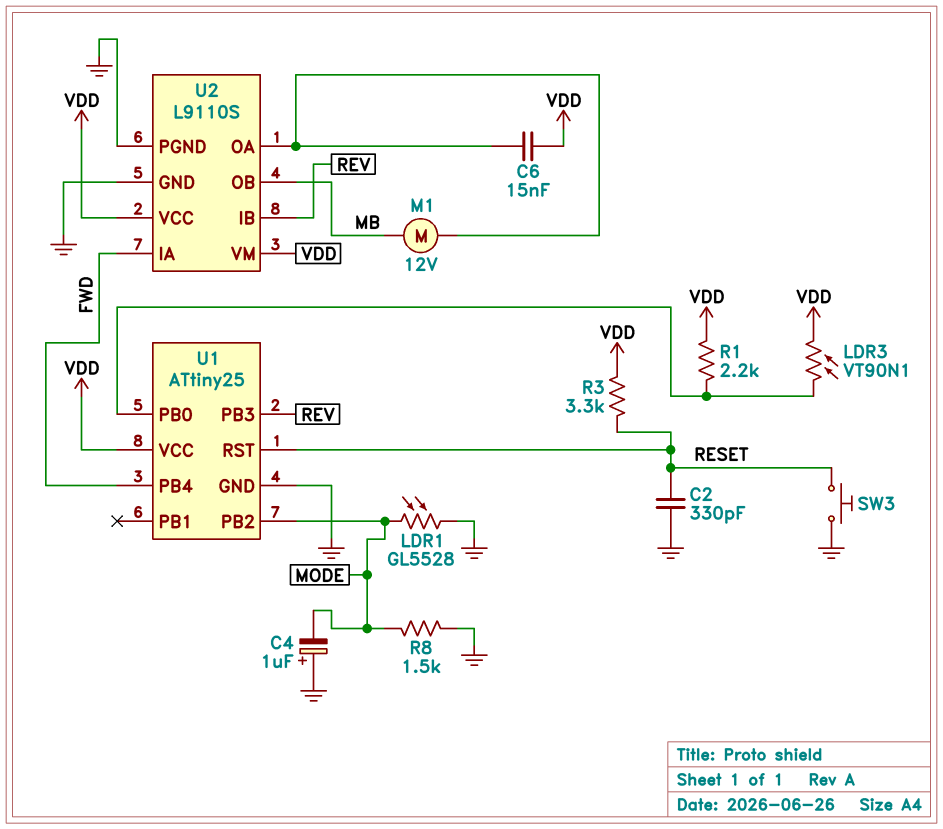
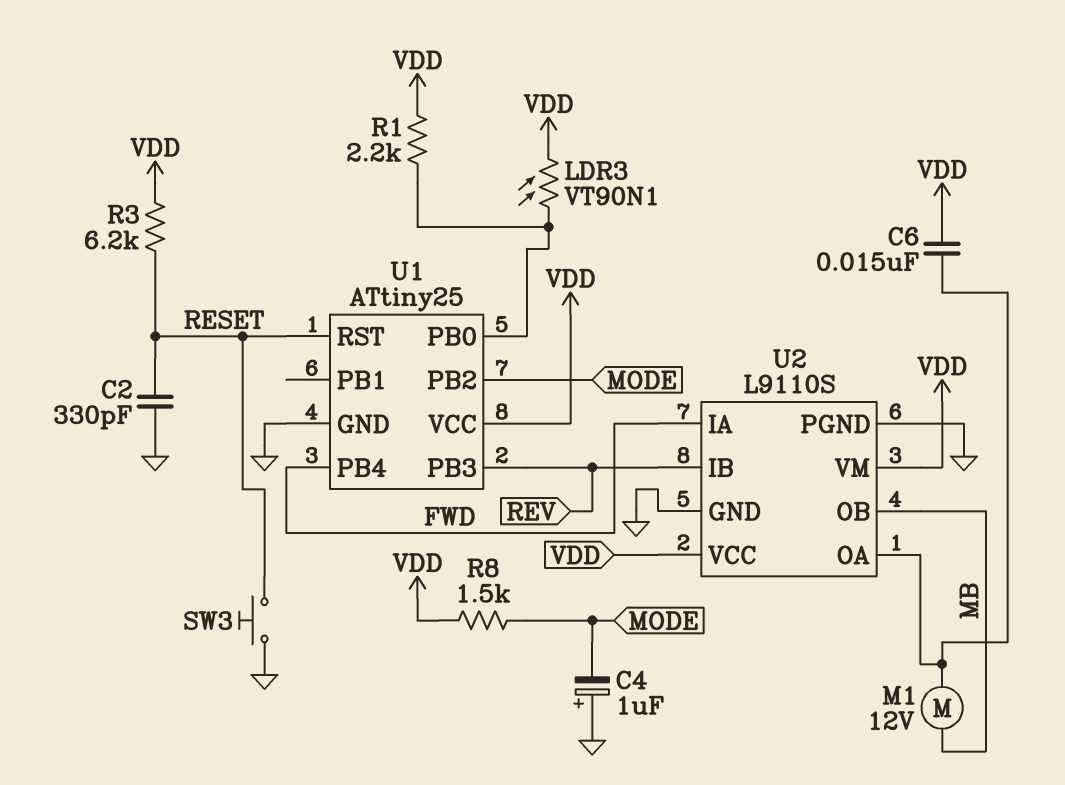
LDR1: GL5528 (GND, MODE) -> none
R3: 3.3k (RESET, VDD) -> 6.2k (RESET, VDD)
R8: 1.5k (GND, MODE) -> 1.5k (MODE, VDD)

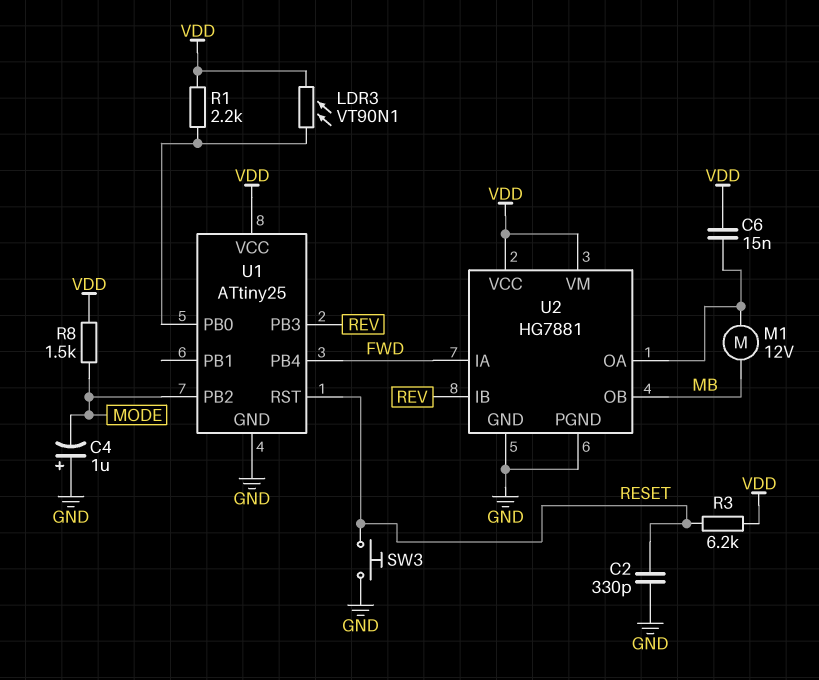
U2: L9110S -> HG7881

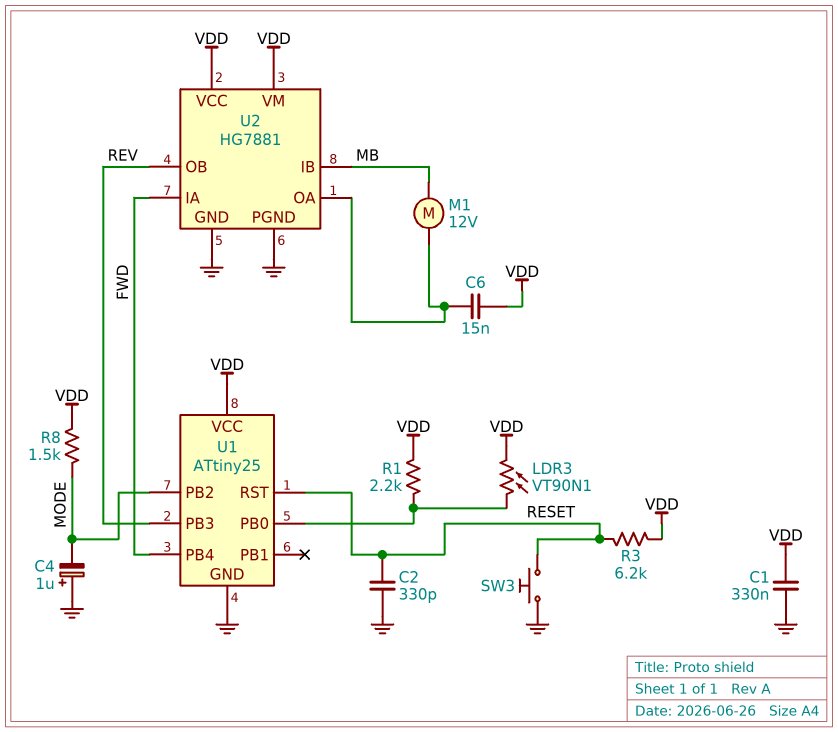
C1: none -> 330nF (GND, VDD)
U2 pin IB: REV -> MB
U2 pin OB: MB -> REV

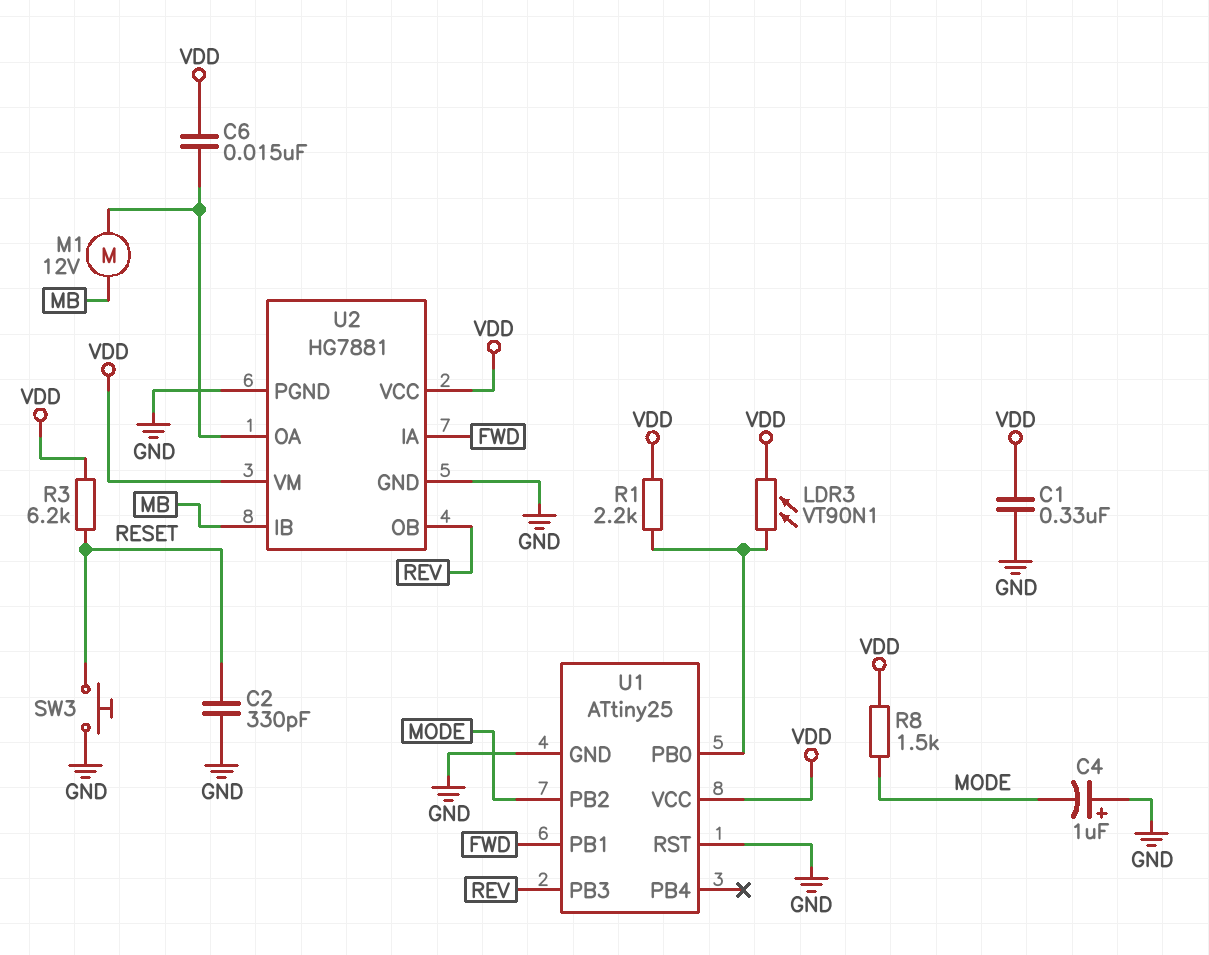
U1 pin PB1: none -> FWD
U1 pin PB4: FWD -> none
U1 pin RST: RESET -> GND

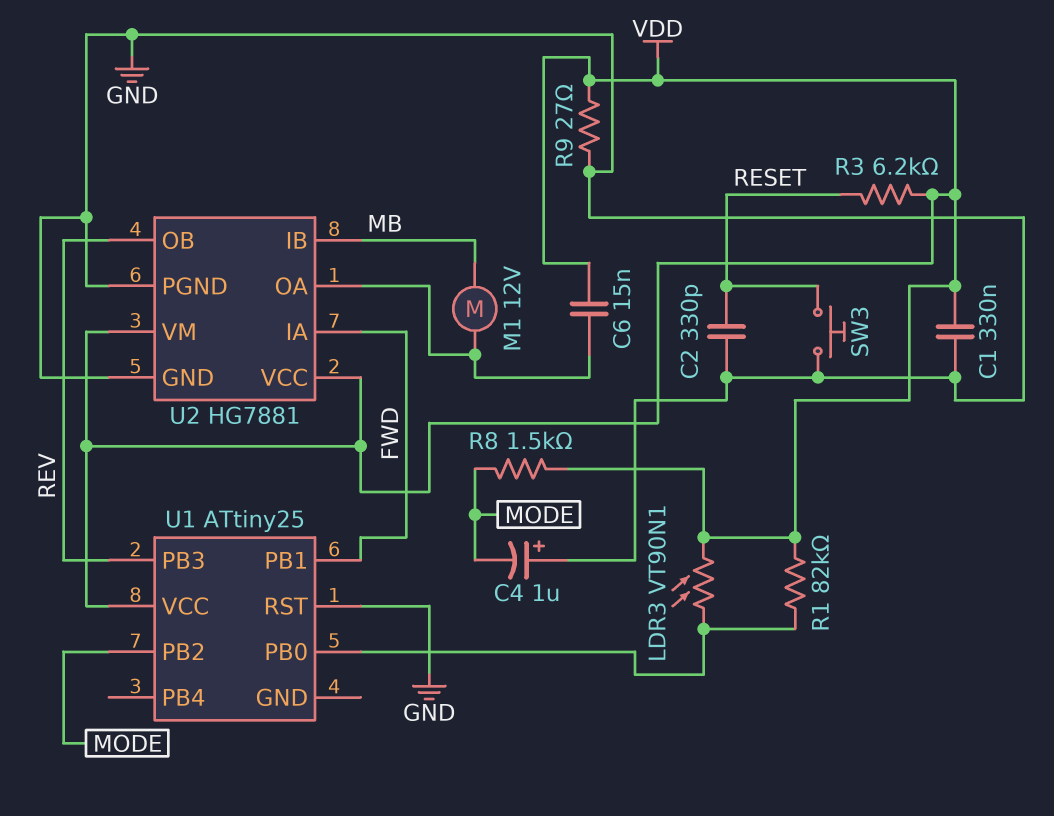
R1: 2.2k (U1/PB0, VDD) -> 82k (U1/PB0, VDD)
R9: none -> 27 (GND, VDD)
U1 pin GND: GND -> none

